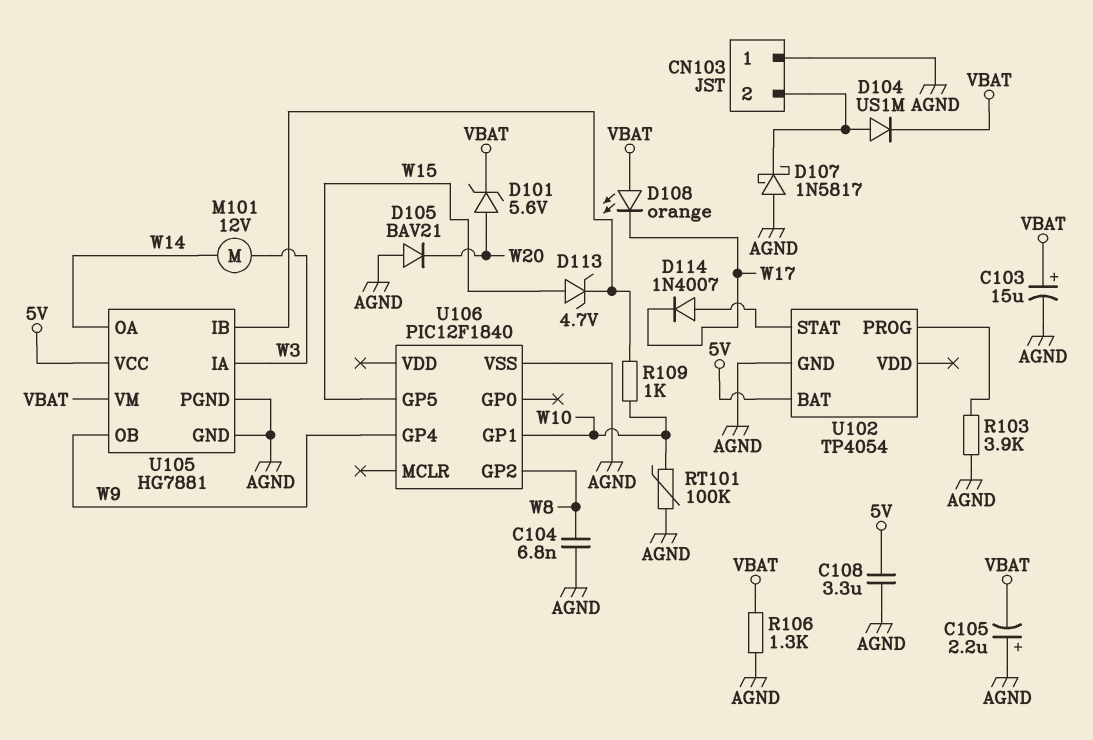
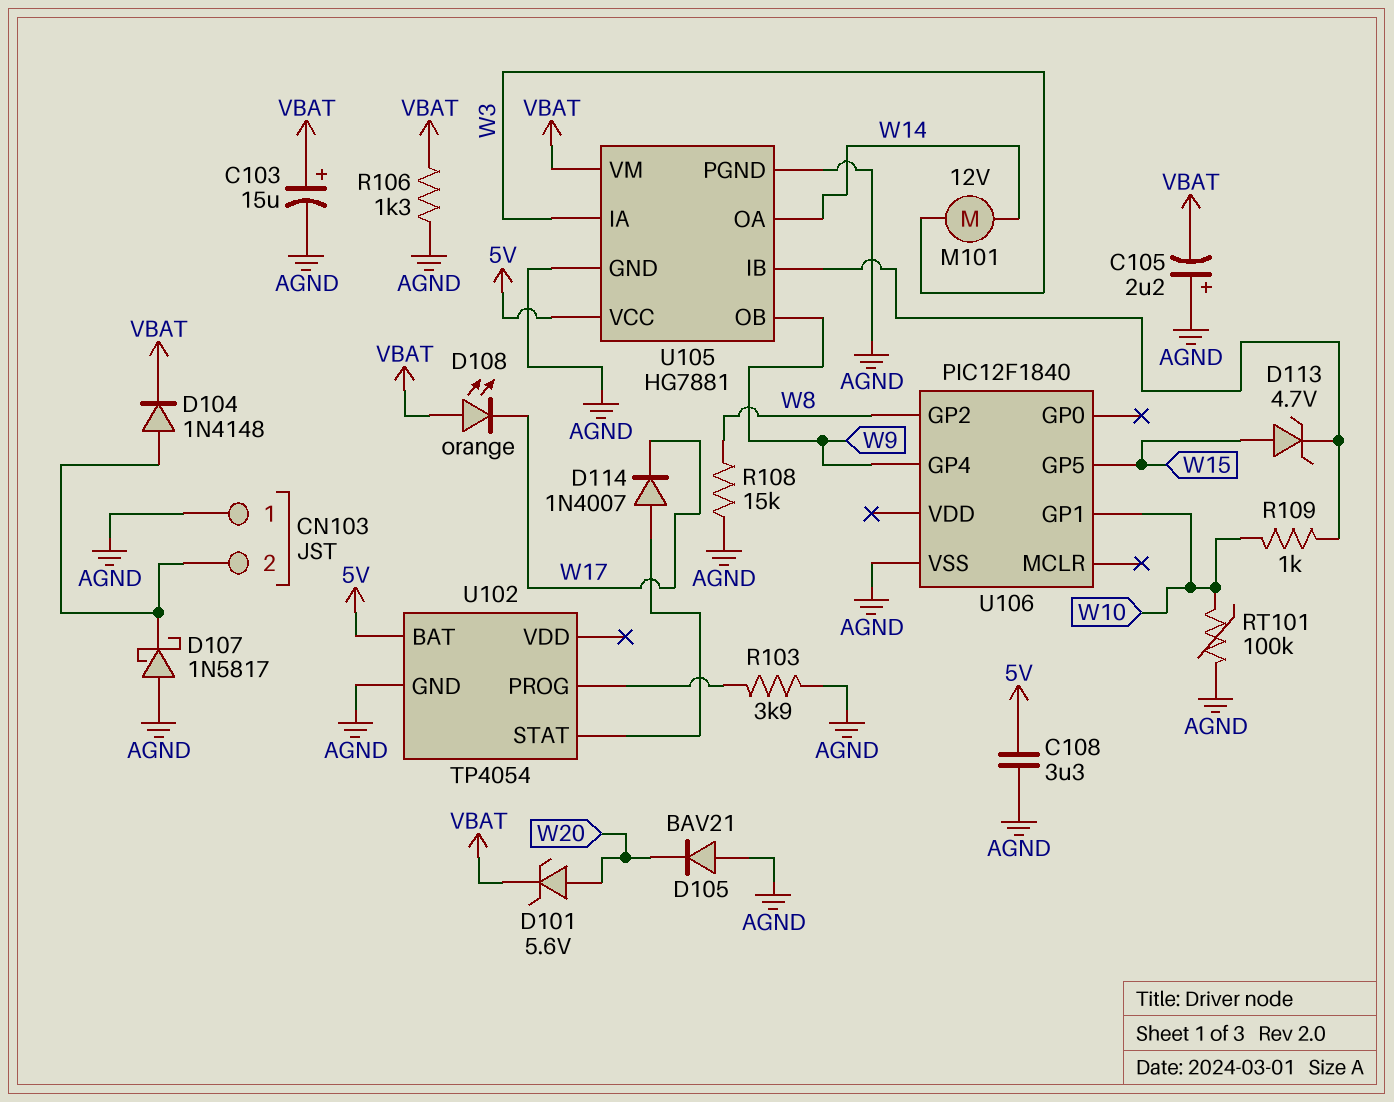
C104: 6.8nF (AGND, W8) -> none
D104: diode US1M (A CN103/2, K VBAT) -> diode 1N4148 (A CN103/2, K VBAT)
R108: none -> 15k (AGND, W8)

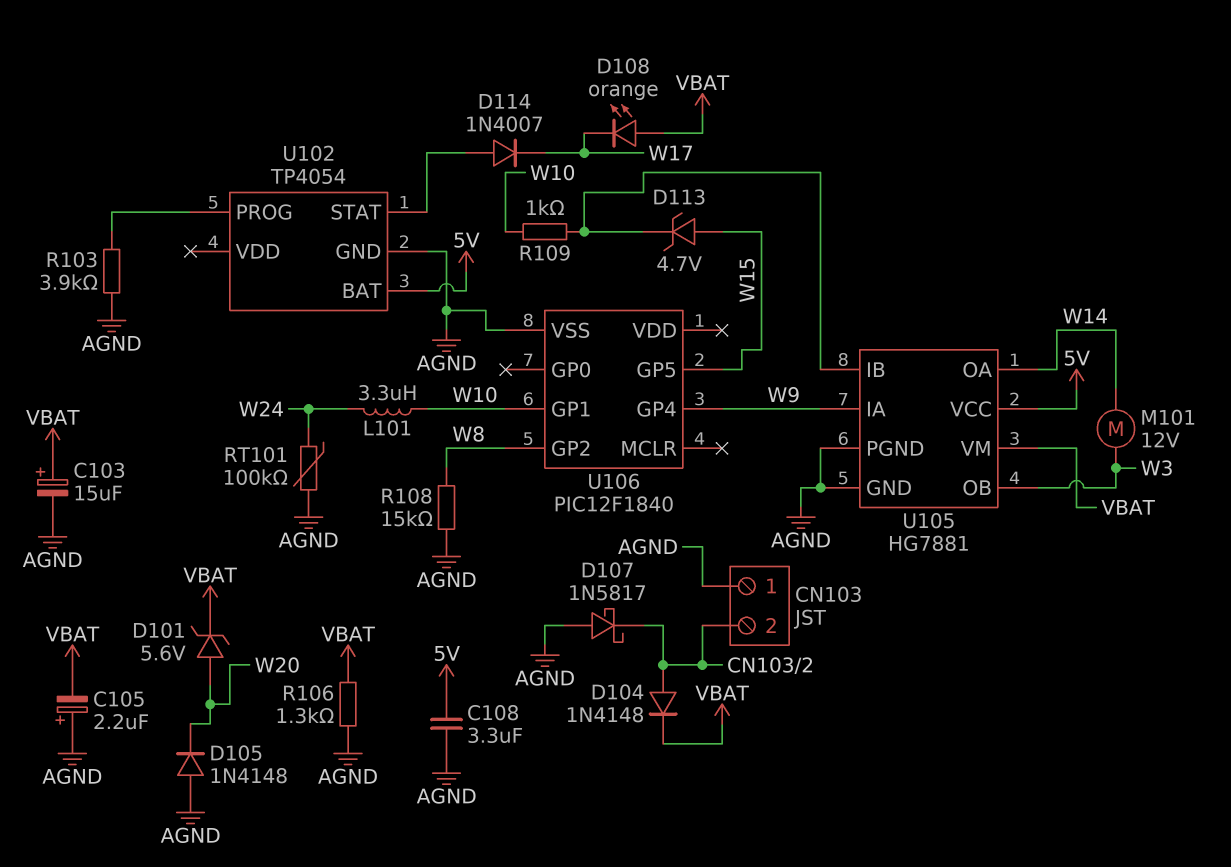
D105: diode BAV21 (A AGND, K W20) -> diode 1N4148 (A AGND, K W20)
L101: none -> 3.3uH (W10, W24)
RT101: 100k (AGND, W10) -> 100k (AGND, W24)
U105 pin IA: W3 -> W9
U105 pin OB: W9 -> W3

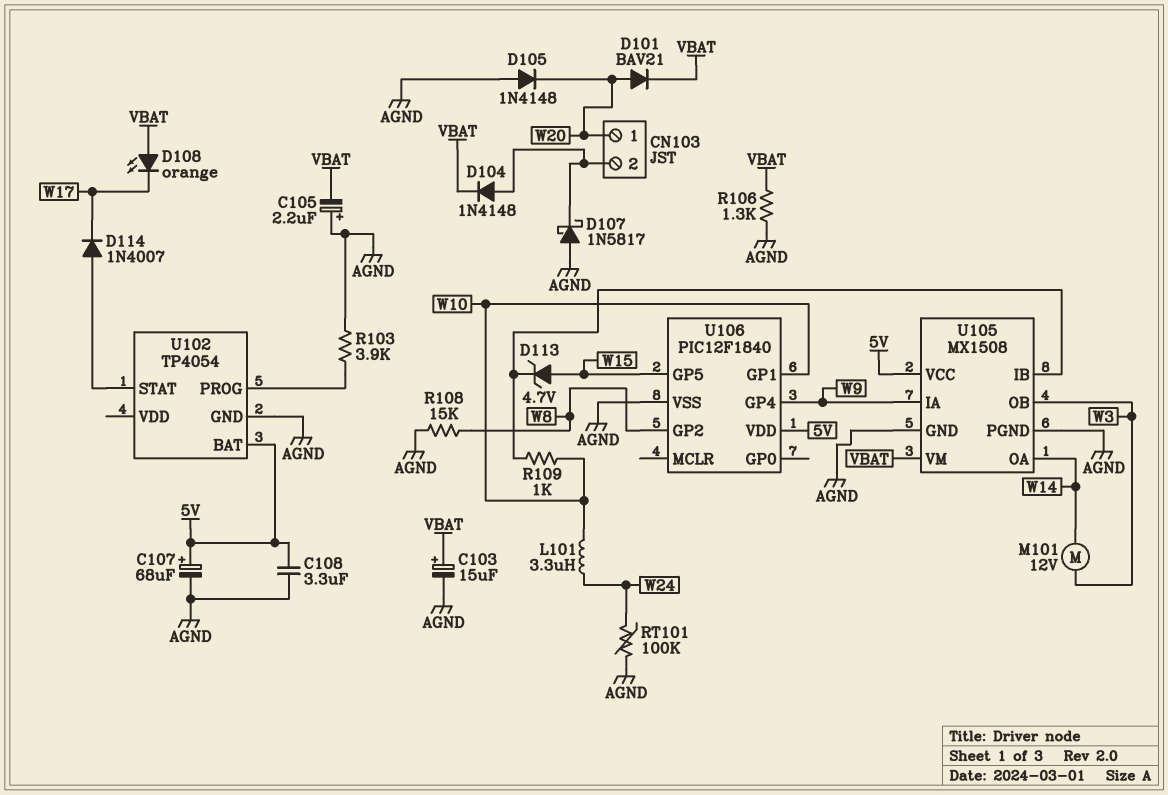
C107: none -> 68uF (plus 5V, minus AGND)
CN103 pin 1: AGND -> W20
D101: zener 5.6V (A W20, K VBAT) -> diode BAV21 (A W20, K VBAT)
U105: HG7881 -> MX1508
U106 pin VDD: none -> 5V

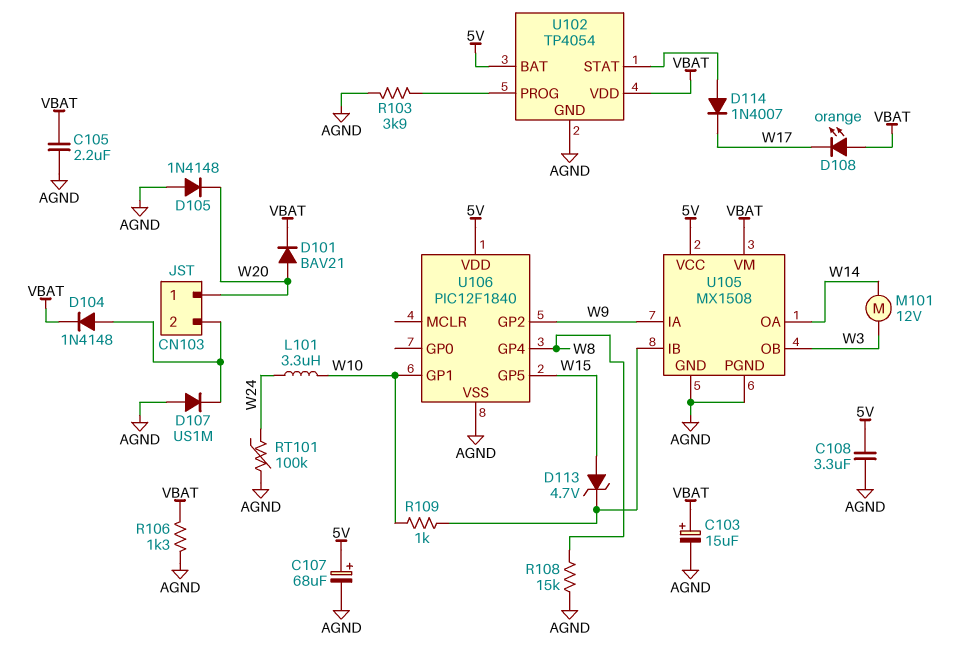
C105: 2.2uF (plus AGND, minus VBAT) -> 2.2uF (AGND, VBAT)
D107: schottky 1N5817 (A AGND, K CN103/2) -> diode US1M (A AGND, K CN103/2)
U102 pin VDD: none -> VBAT
U106 pin GP2: W8 -> W9
U106 pin GP4: W9 -> W8

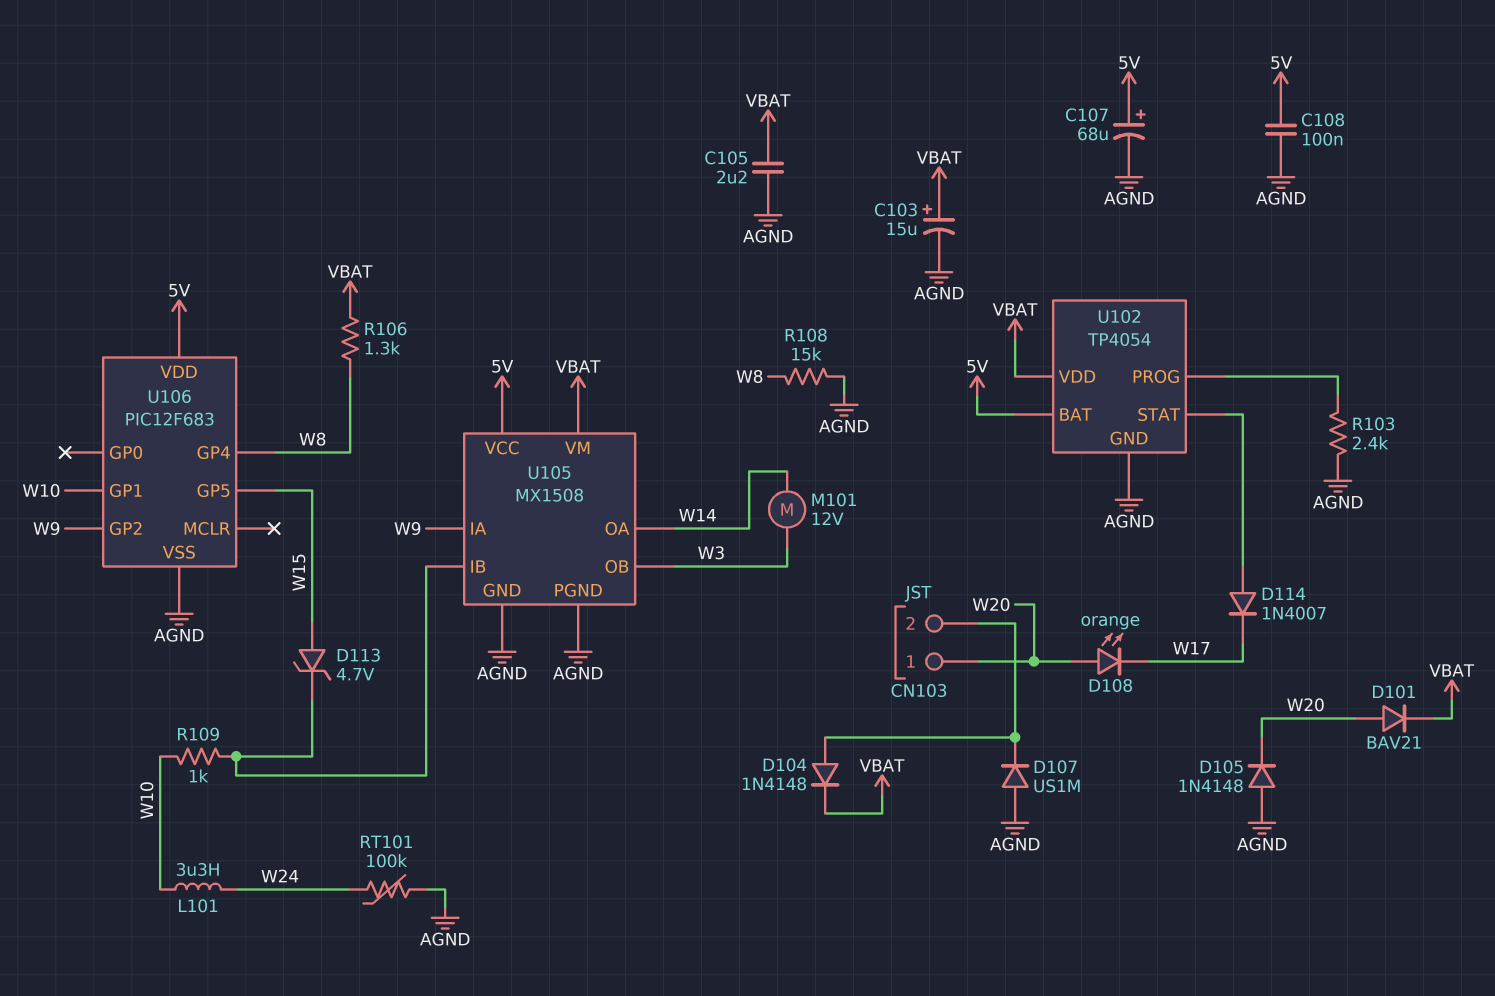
C108: 3.3uF (5V, AGND) -> 100nF (5V, AGND)
D108: LED orange (A VBAT, K W17) -> LED orange (A W20, K W17)
R103: 3.9k (AGND, U102/PROG) -> 2.4k (AGND, U102/PROG)
R106: 1.3k (AGND, VBAT) -> 1.3k (VBAT, W8)
U106: PIC12F1840 -> PIC12F683

